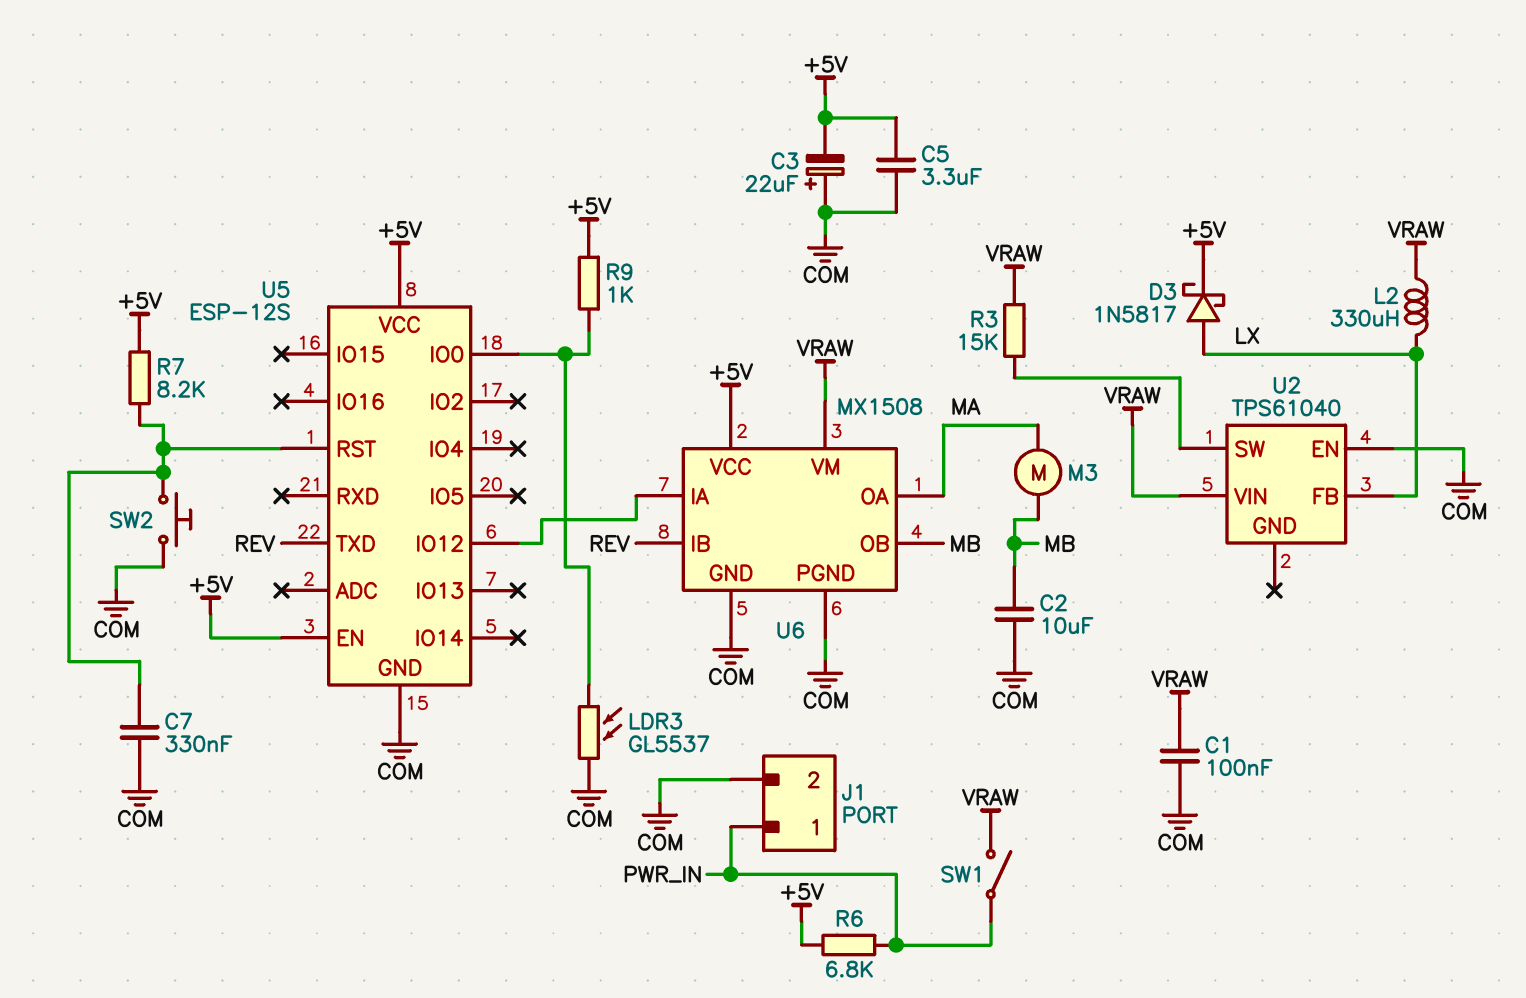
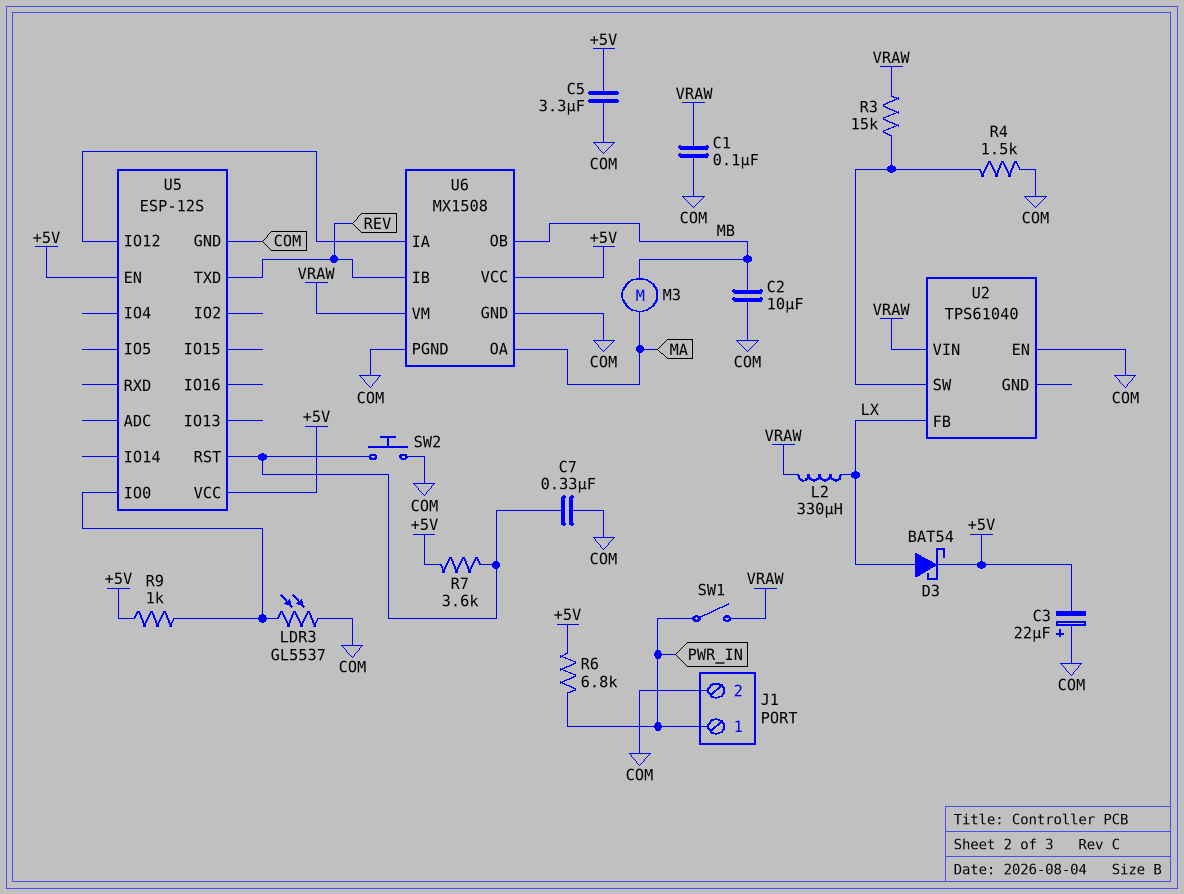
D3: schottky 1N5817 (A LX, K +5V) -> schottky BAT54 (A LX, K +5V)
R4: none -> 1.5k (COM, U2/SW)
R7: 8.2k (+5V, U5/RST) -> 3.6k (+5V, U5/RST)

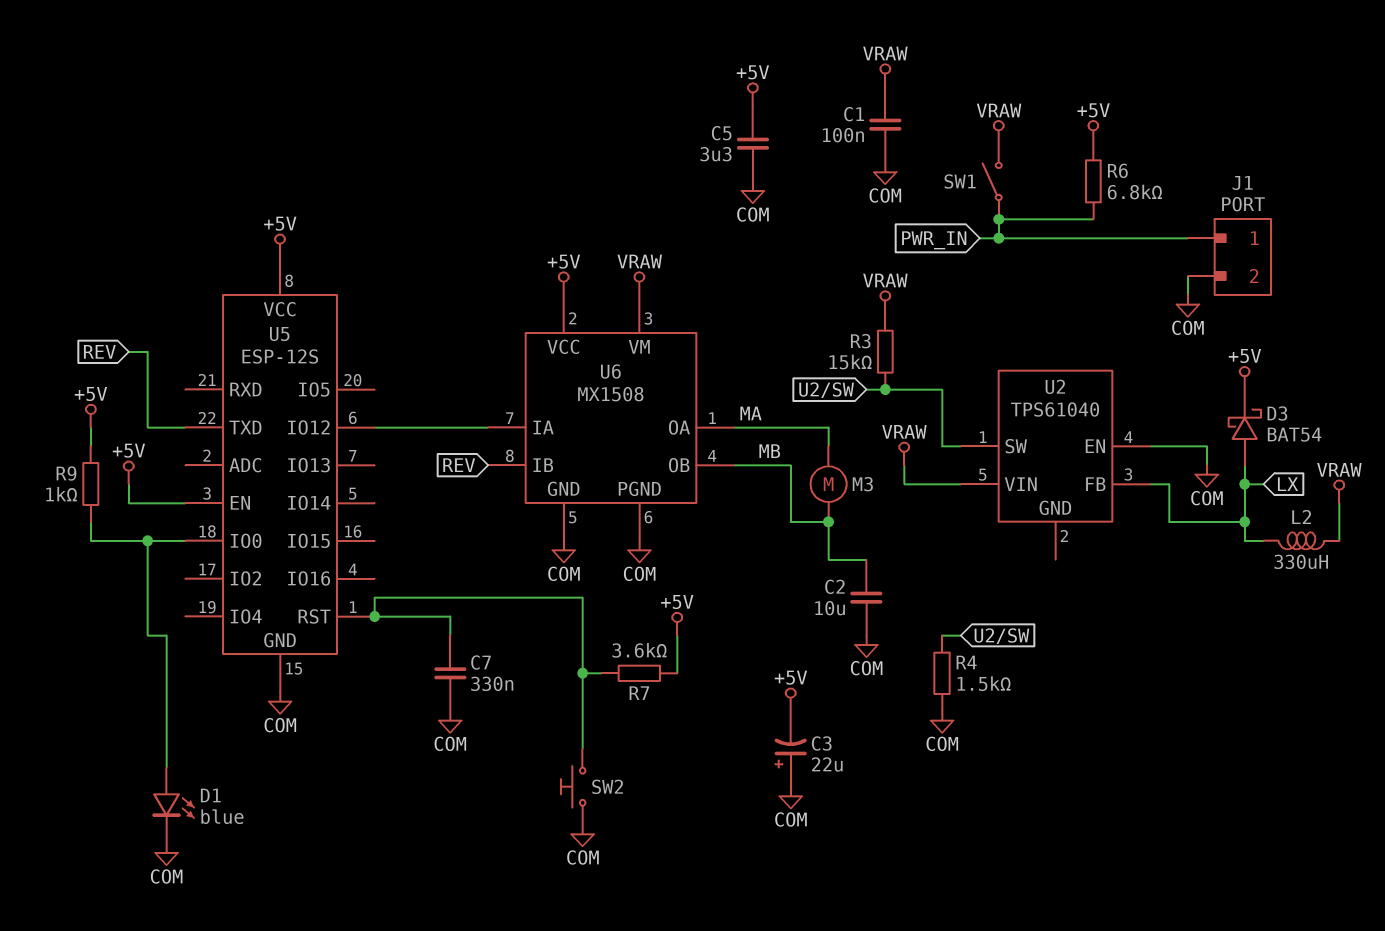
D1: none -> LED blue (A U5/IO0, K COM)
LDR3: GL5537 (COM, U5/IO0) -> none

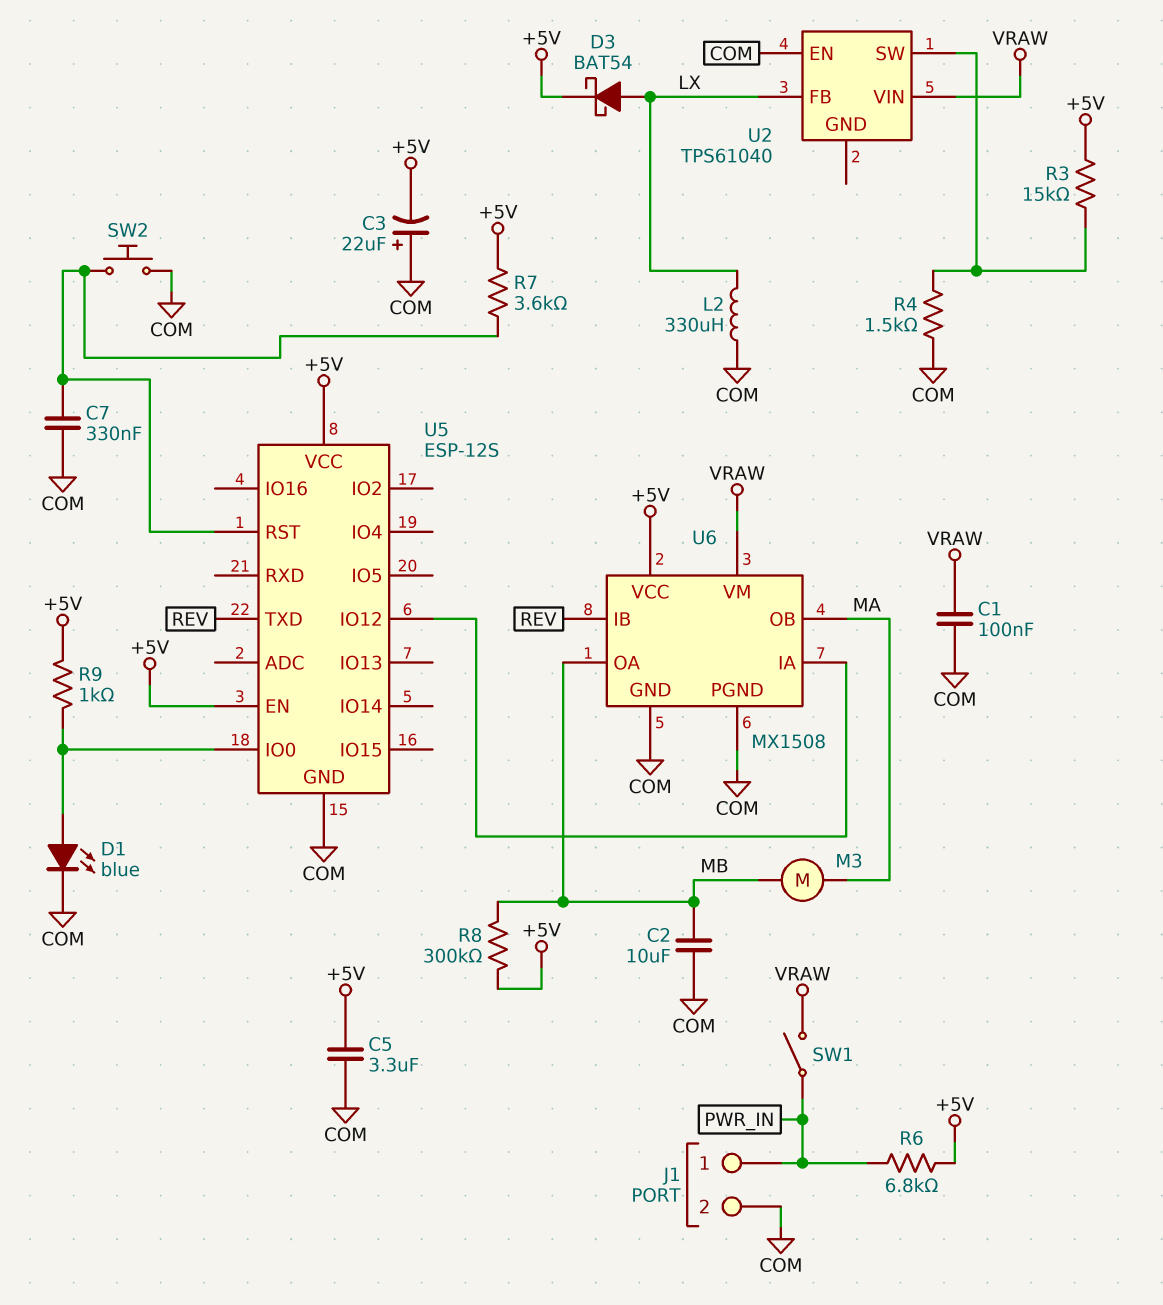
L2: 330uH (LX, VRAW) -> 330uH (COM, LX)
R3: 15k (U2/SW, VRAW) -> 15k (+5V, U2/SW)
R8: none -> 300k (+5V, MB)
U6 pin OA: MA -> MB
U6 pin OB: MB -> MA

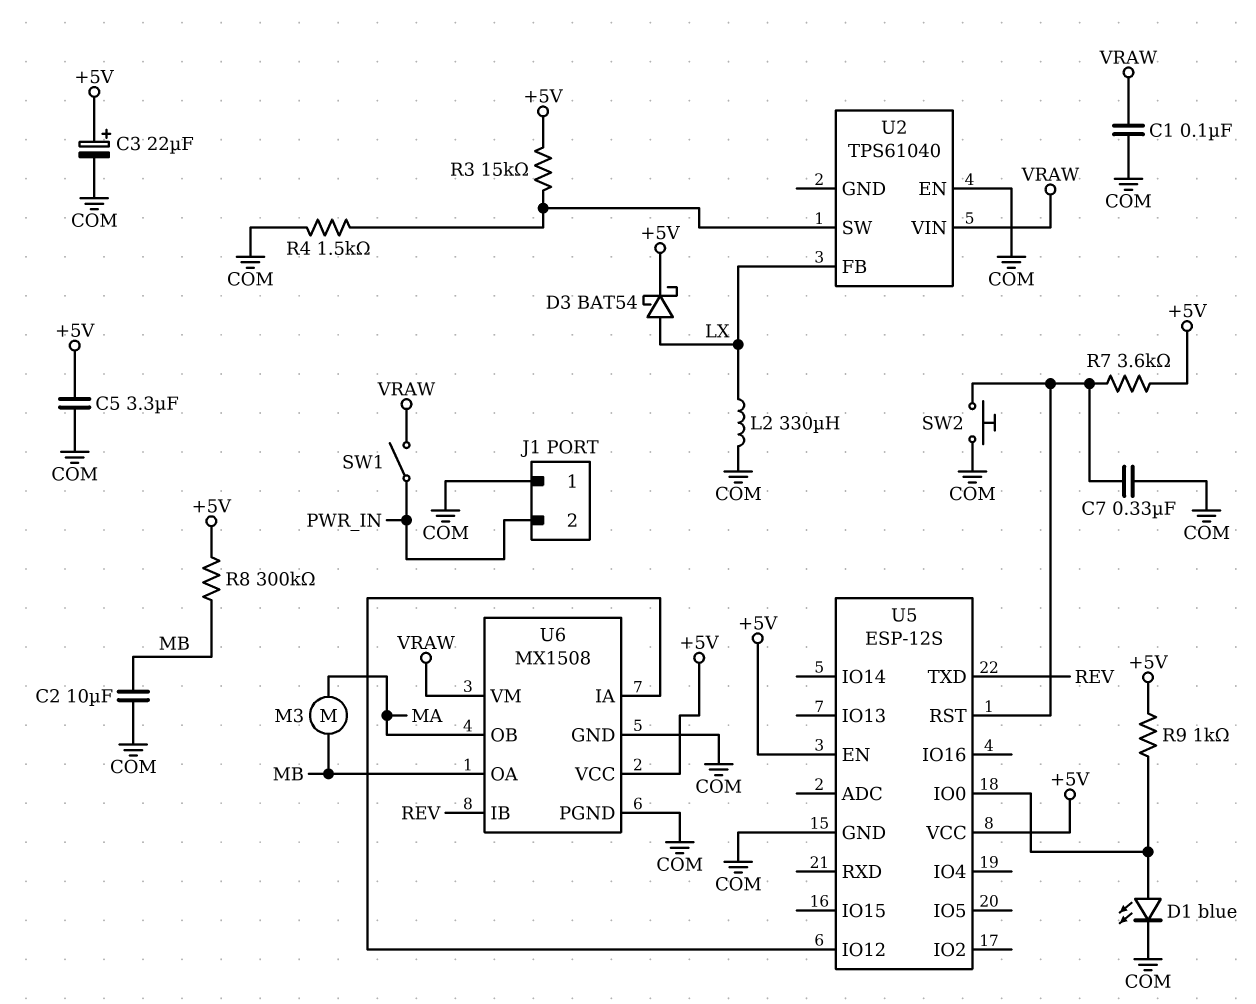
C3: 22uF (plus COM, minus +5V) -> 22uF (plus +5V, minus COM)
J1 pin 1: PWR_IN -> COM
J1 pin 2: COM -> PWR_IN
R6: 6.8k (+5V, PWR_IN) -> none

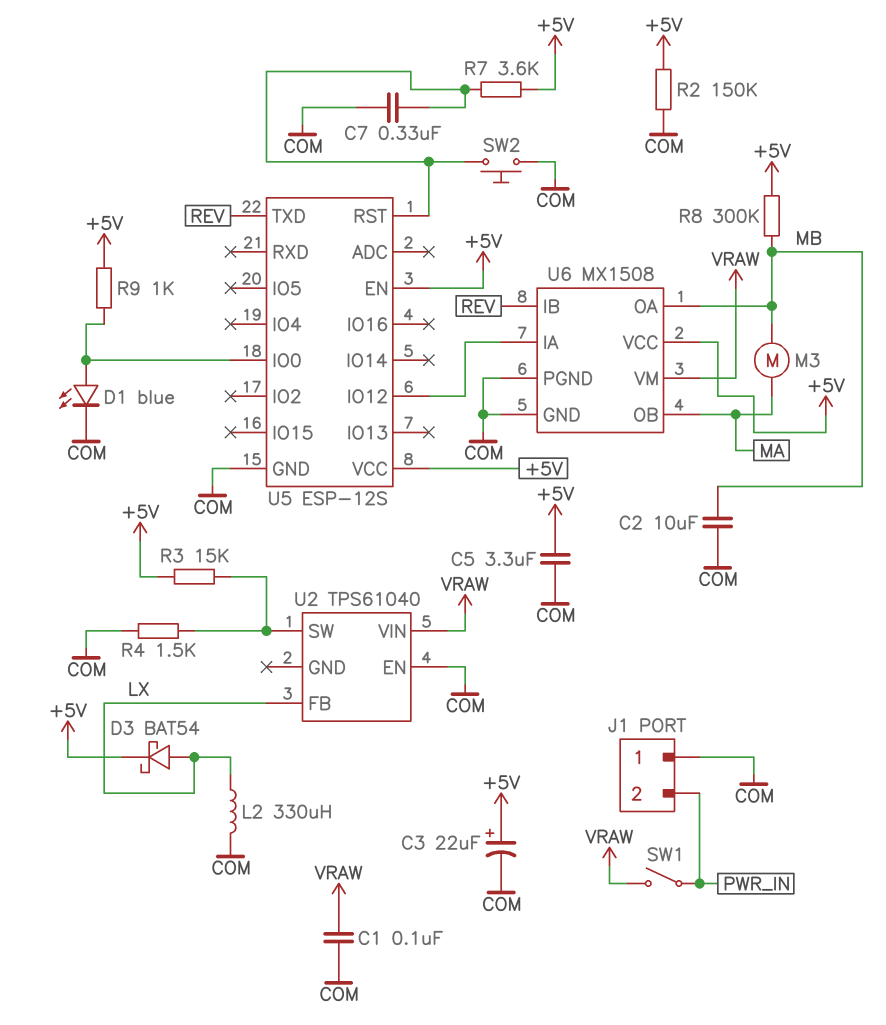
R2: none -> 150k (+5V, COM)

